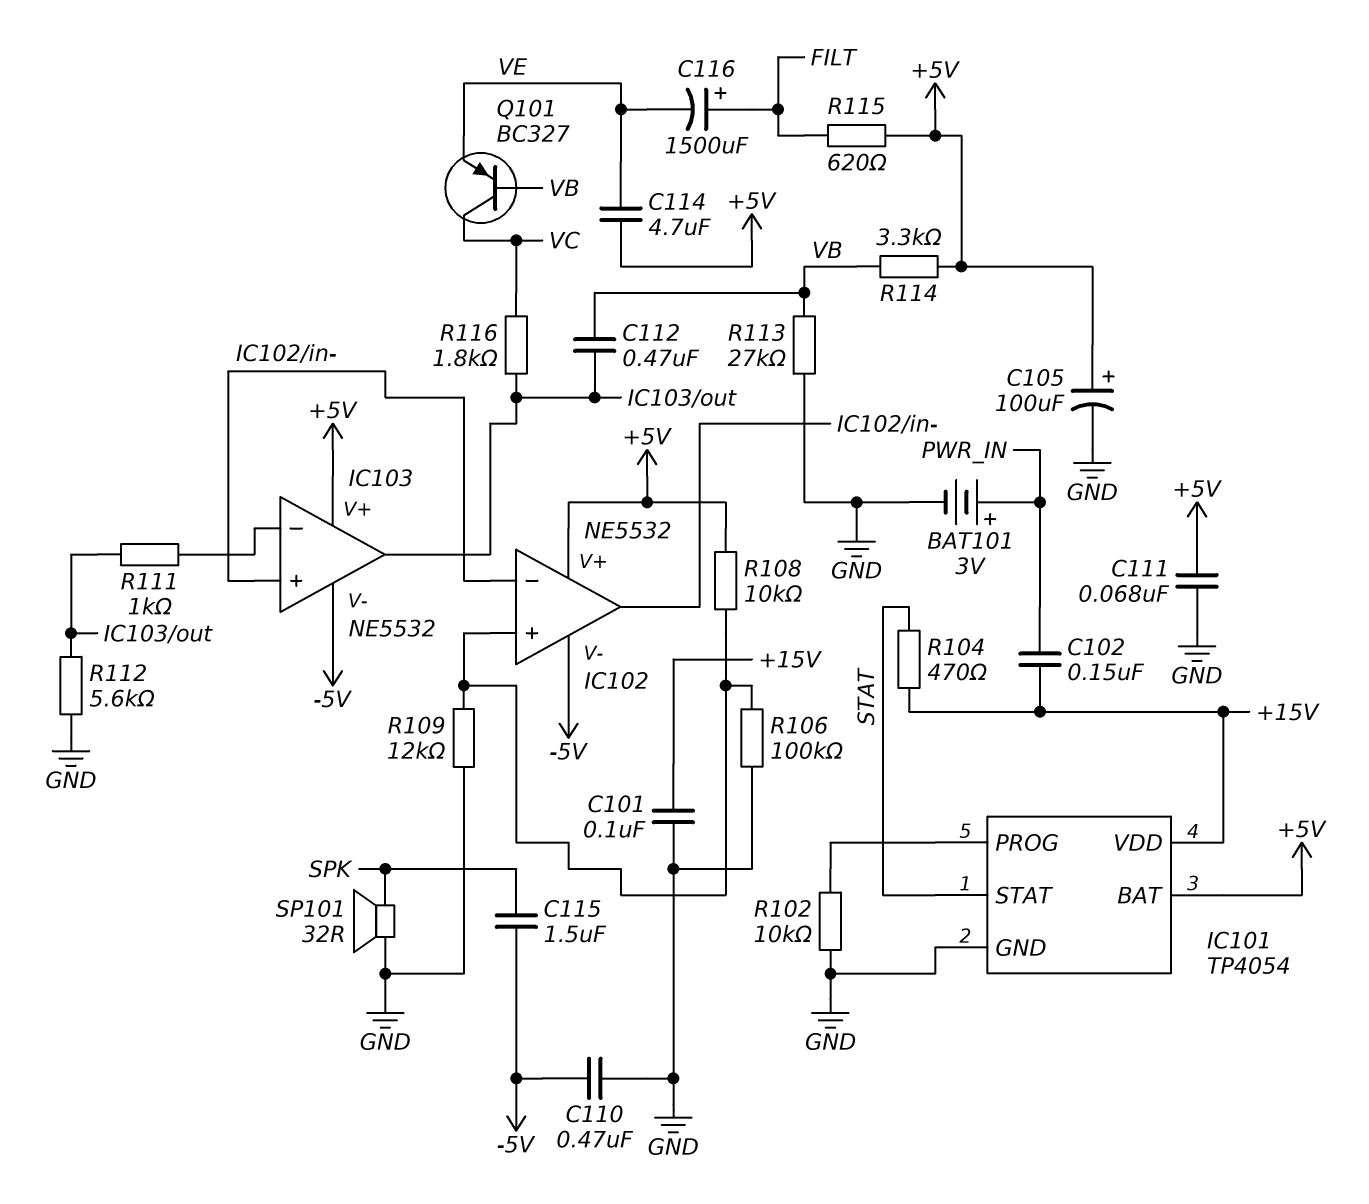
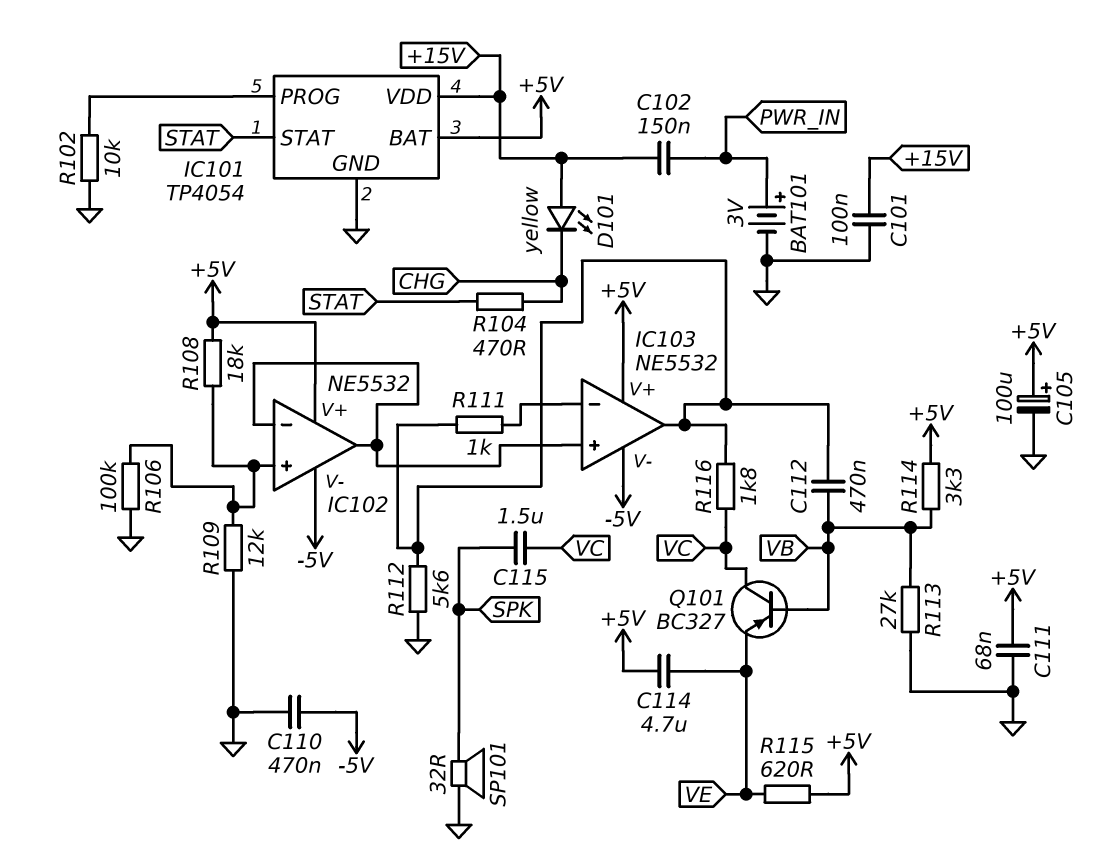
C115: 1.5uF (-5V, SPK) -> 1.5uF (SPK, VC)
C116: 1500uF (plus FILT, minus VE) -> none
D101: none -> LED yellow (A +15V, K CHG)
R104: 470 (+15V, STAT) -> 470 (CHG, STAT)
R108: 10k (+5V, IC102/in+) -> 18k (+5V, IC102/in+)
R115: 620 (+5V, FILT) -> 620 (+5V, VE)

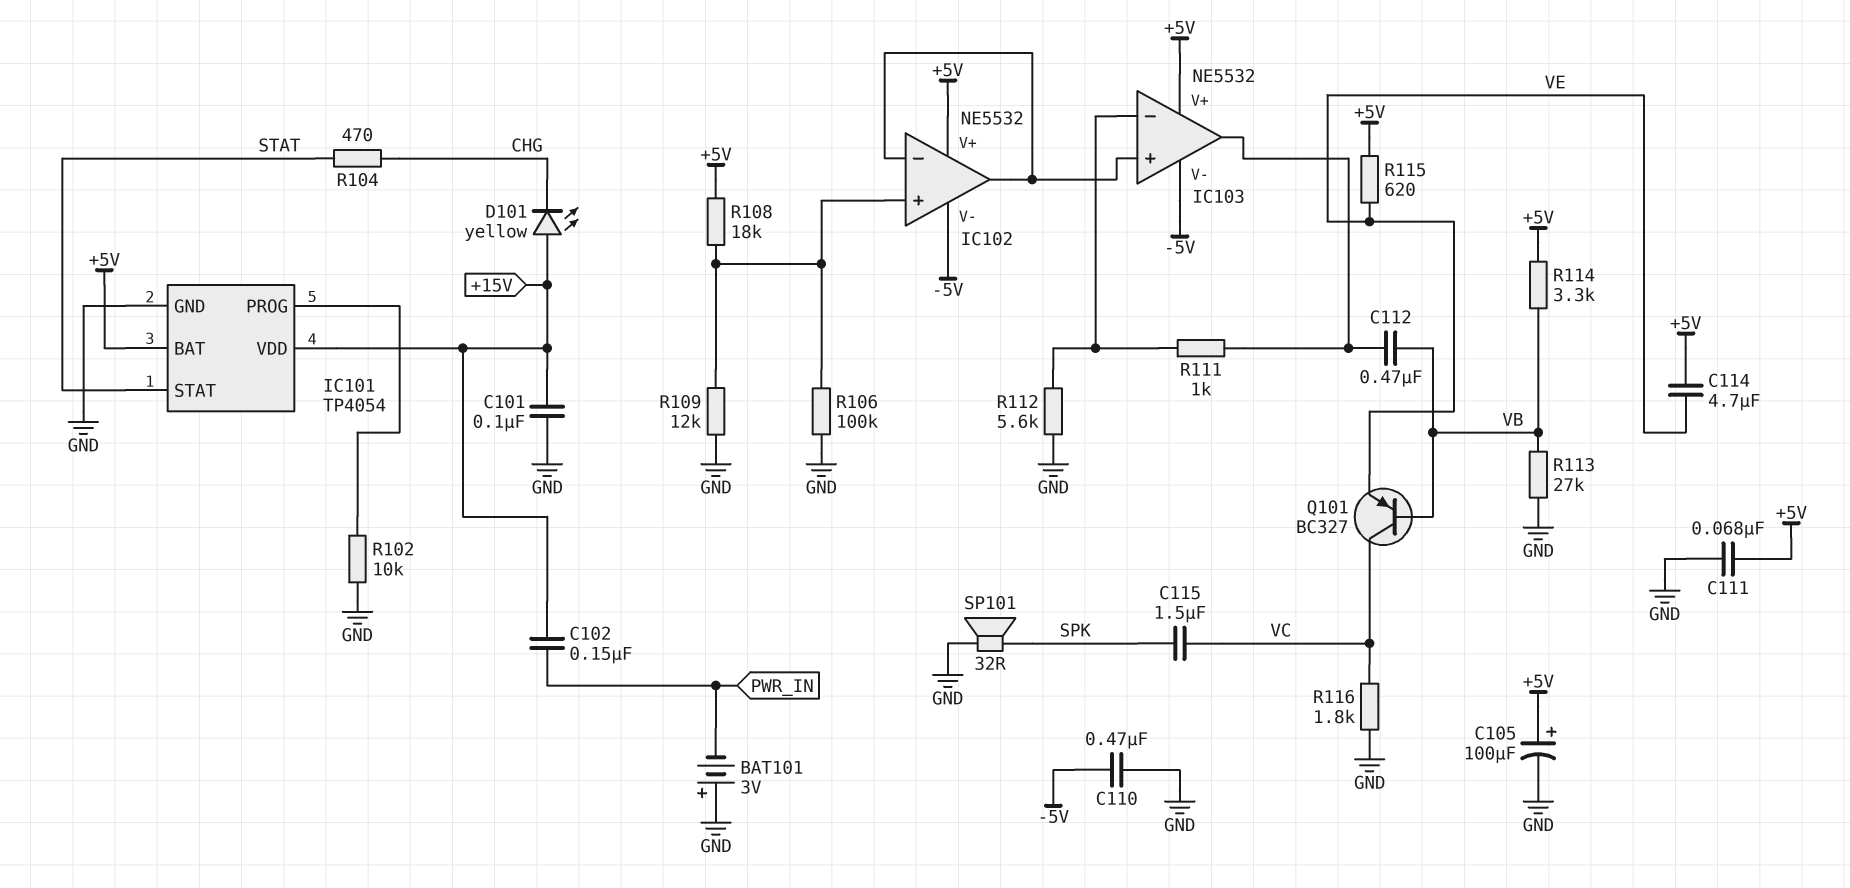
BAT101: 3V (plus PWR_IN, minus GND) -> 3V (plus GND, minus PWR_IN)
R112: 5.6k (GND, IC103/out) -> 5.6k (GND, IC103/in-)
R116: 1.8k (IC103/out, VC) -> 1.8k (GND, VC)

